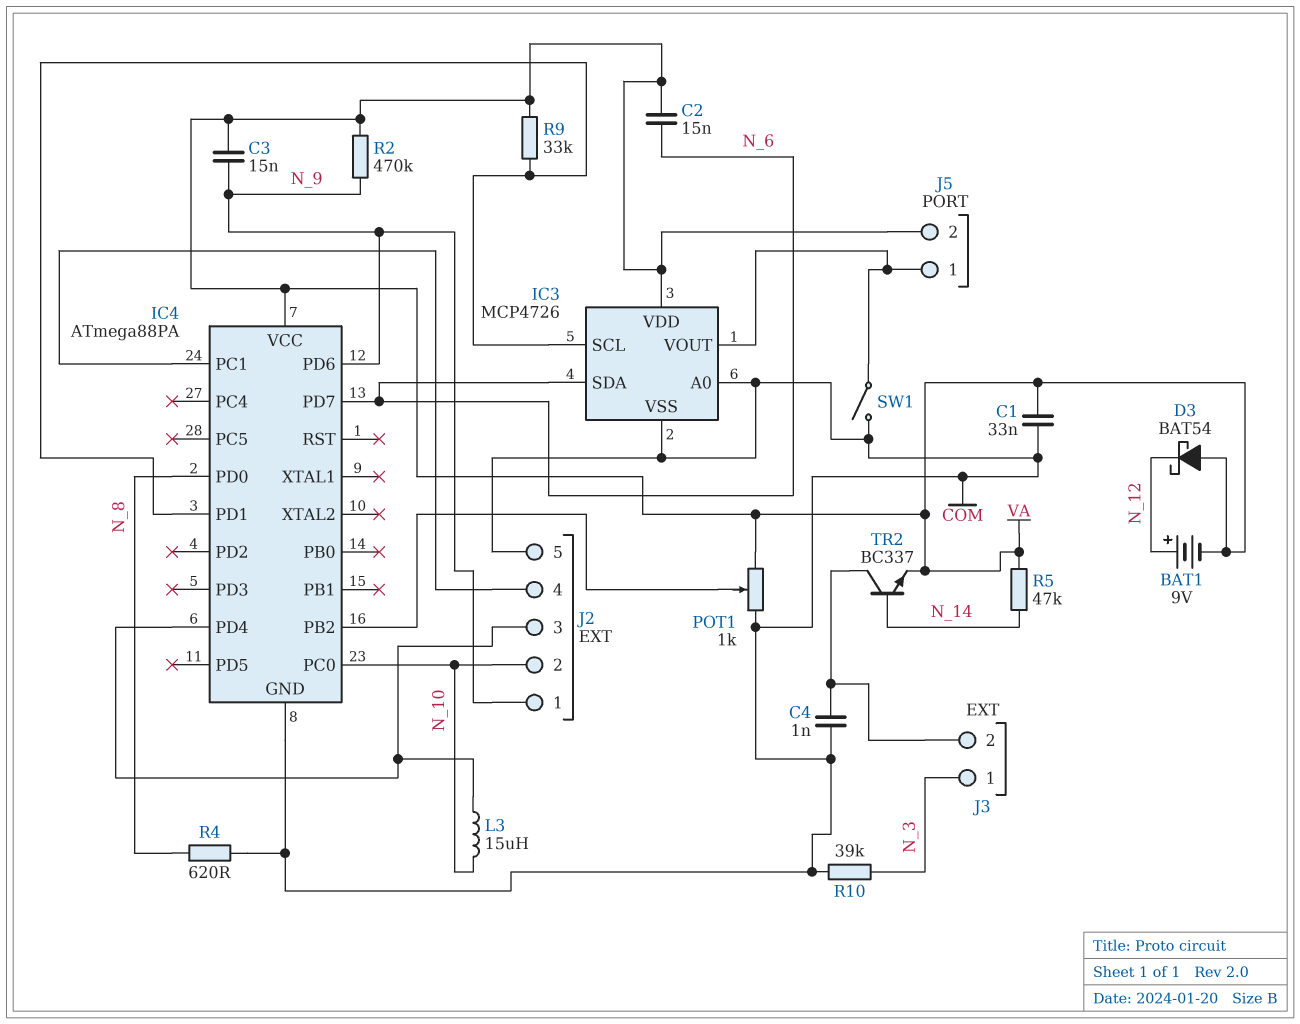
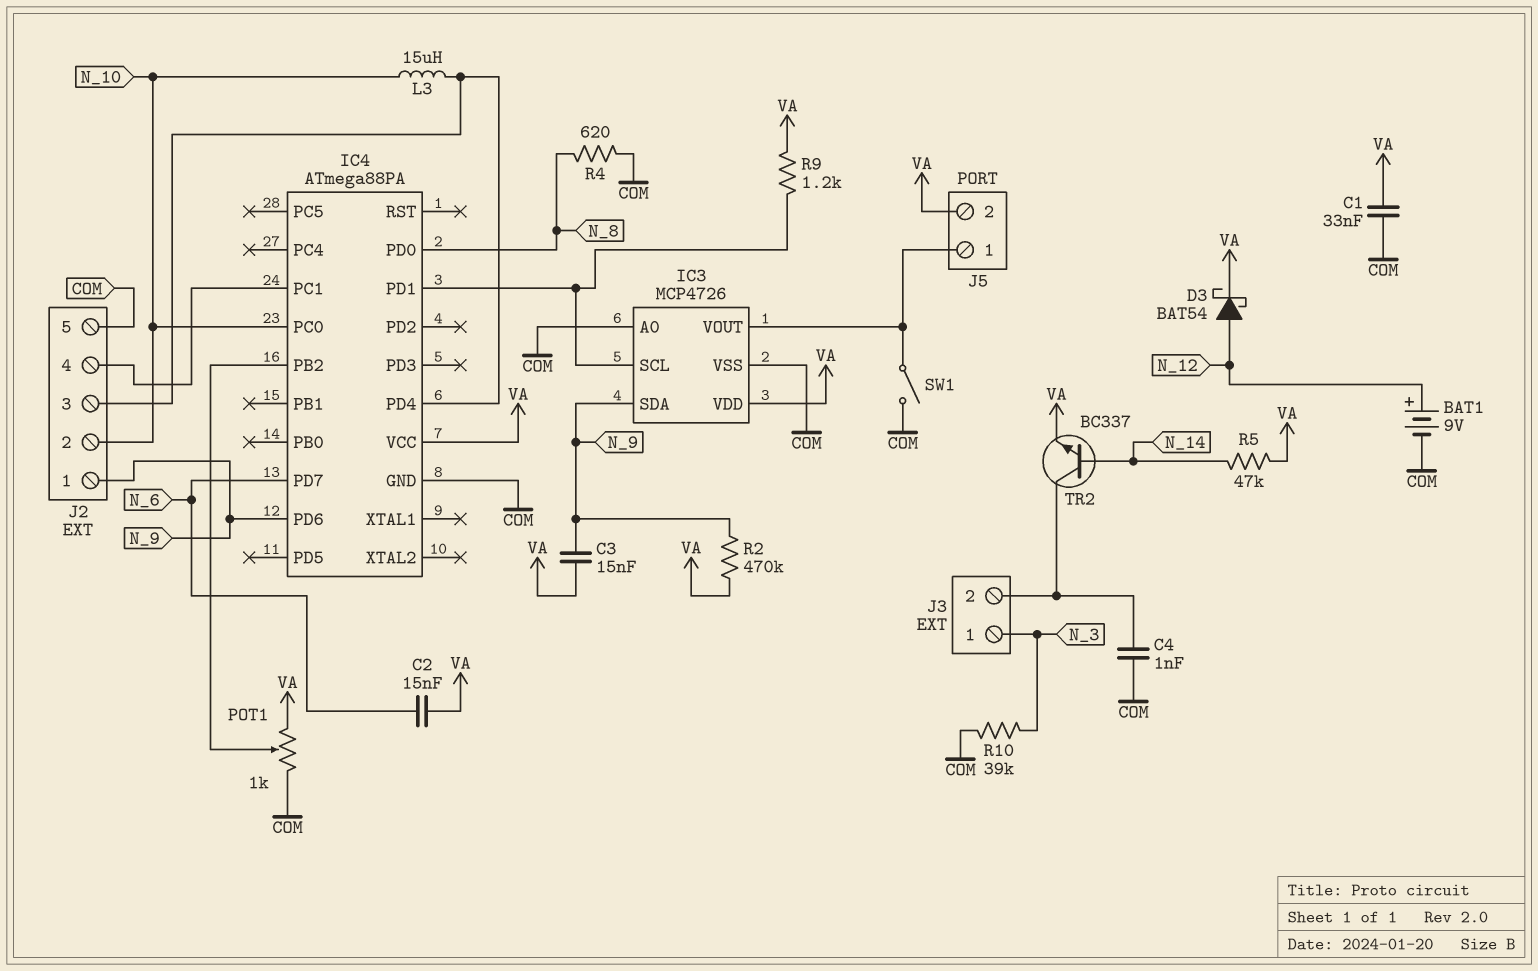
BAT1: 9V (plus N_12, minus VA) -> 9V (plus N_12, minus COM)
D3: schottky BAT54 (A VA, K N_12) -> schottky BAT54 (A N_12, K VA)
IC3 pin SDA: N_6 -> N_9
R9: 33k (IC3/SCL, VA) -> 1.2k (IC3/SCL, VA)

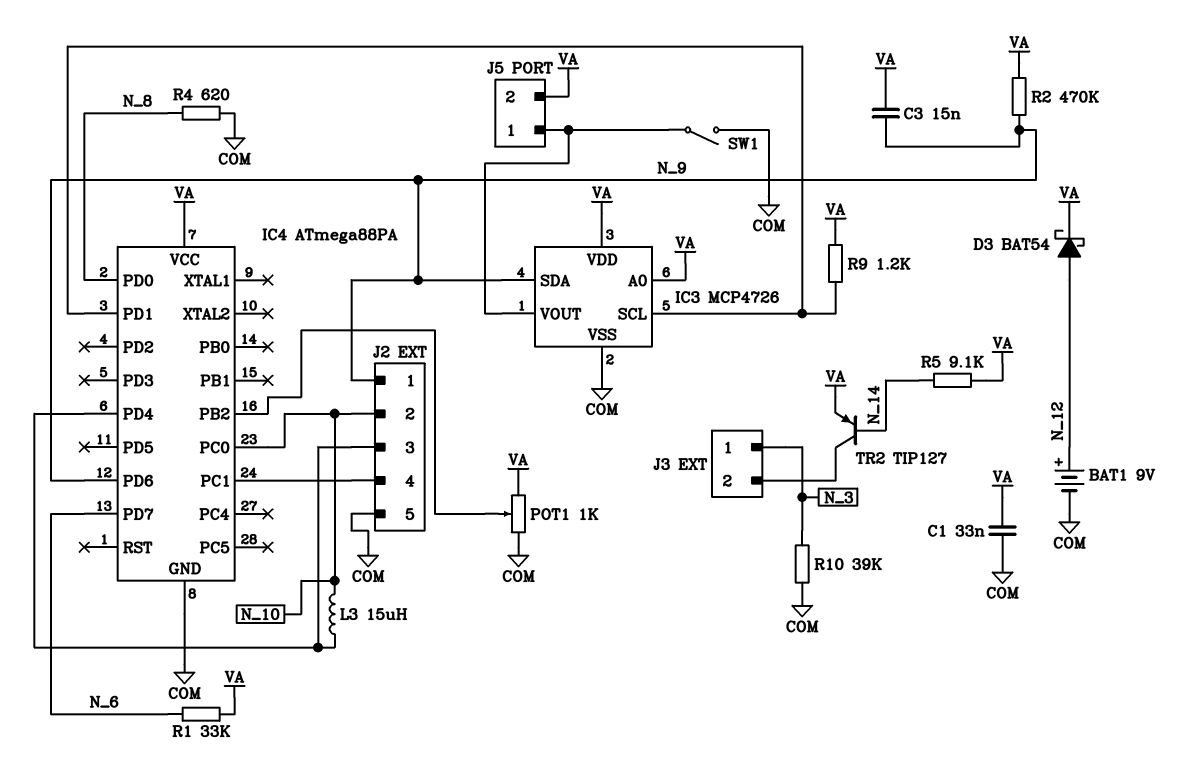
C2: 15nF (N_6, VA) -> none
C4: 1nF (COM, J3/2) -> none
IC3 pin A0: COM -> VA
R1: none -> 33k (N_6, VA)
R5: 47k (N_14, VA) -> 9.1k (N_14, VA)
TR2: NPN BC337 (B N_14, C J3/2, E VA) -> PNP TIP127 (B N_14, C J3/2, E VA)

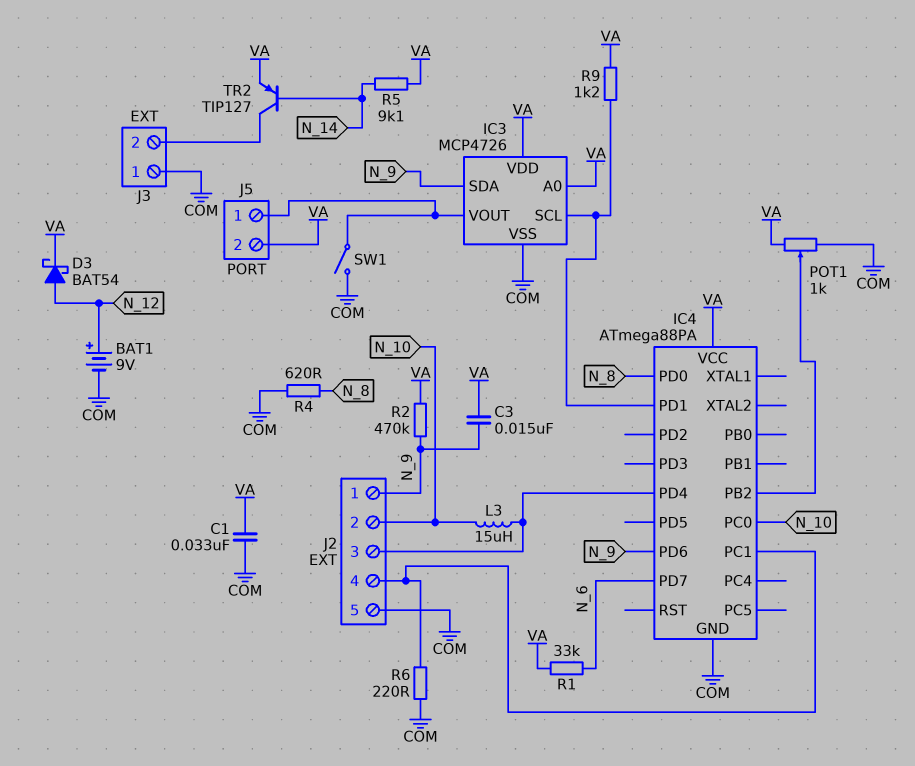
J3 pin 1: N_3 -> COM
R6: none -> 220 (COM, IC4/PC1)
R10: 39k (COM, N_3) -> none

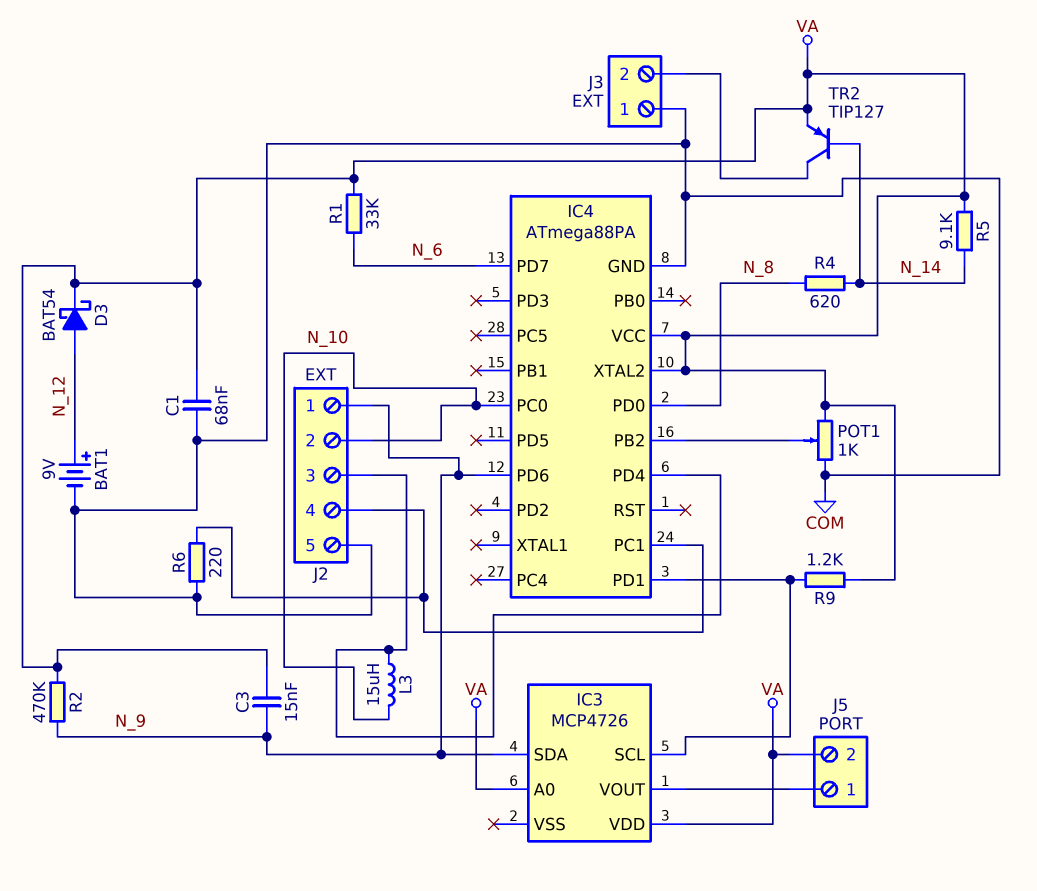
C1: 33nF (COM, VA) -> 68nF (COM, VA)
IC3 pin VSS: COM -> none
IC4 pin XTAL2: none -> VA
R4: 620 (COM, N_8) -> 620 (N_8, N_14)
SW1: switch (COM, IC3/VOUT) -> none

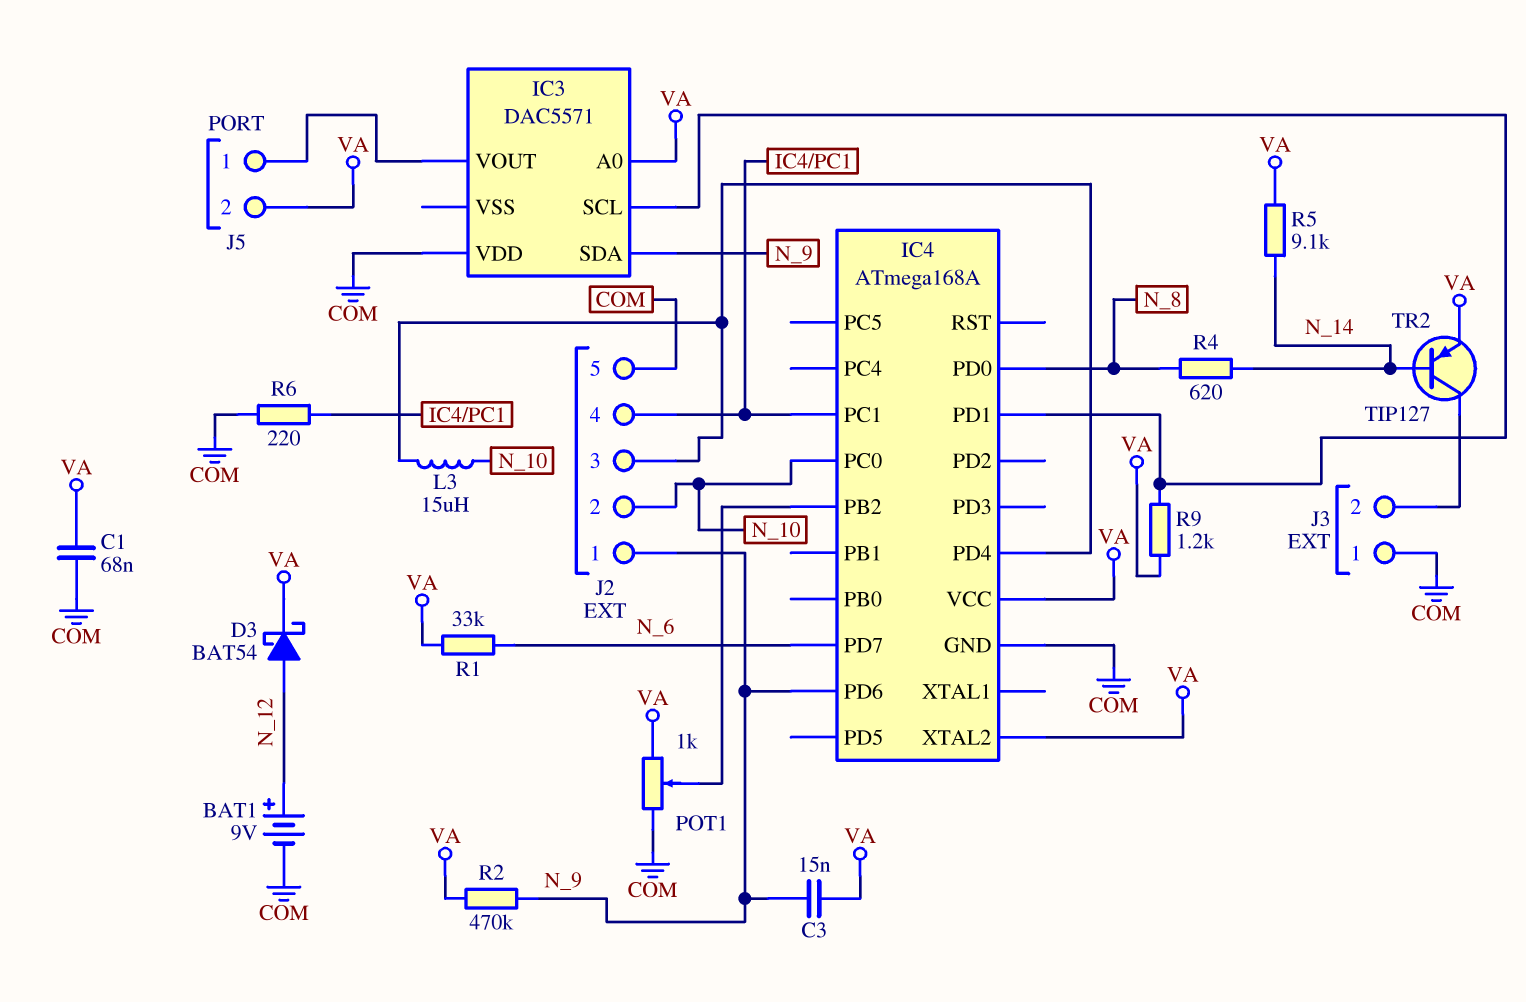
IC3: MCP4726 -> DAC5571
IC3 pin VDD: VA -> COM
IC4: ATmega88PA -> ATmega168A

